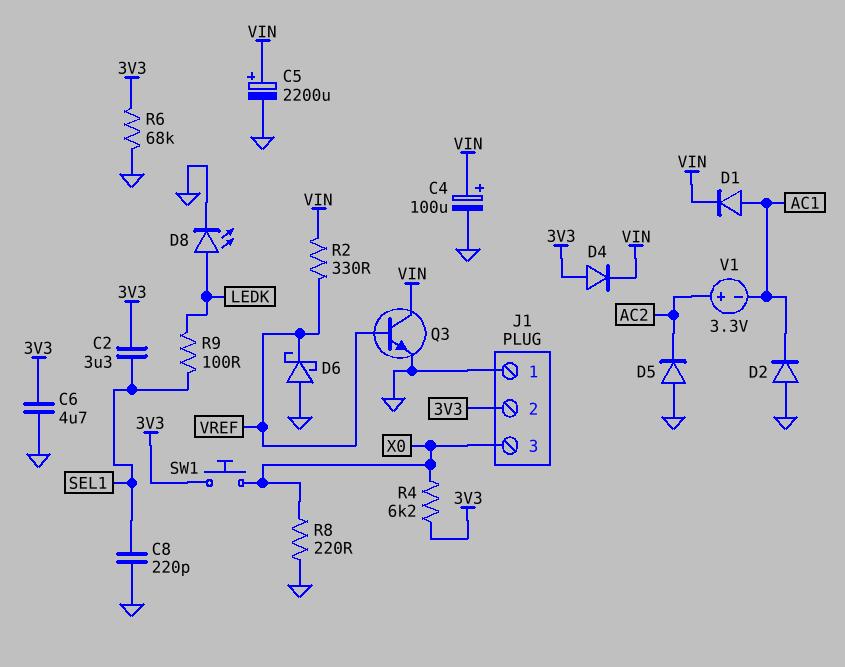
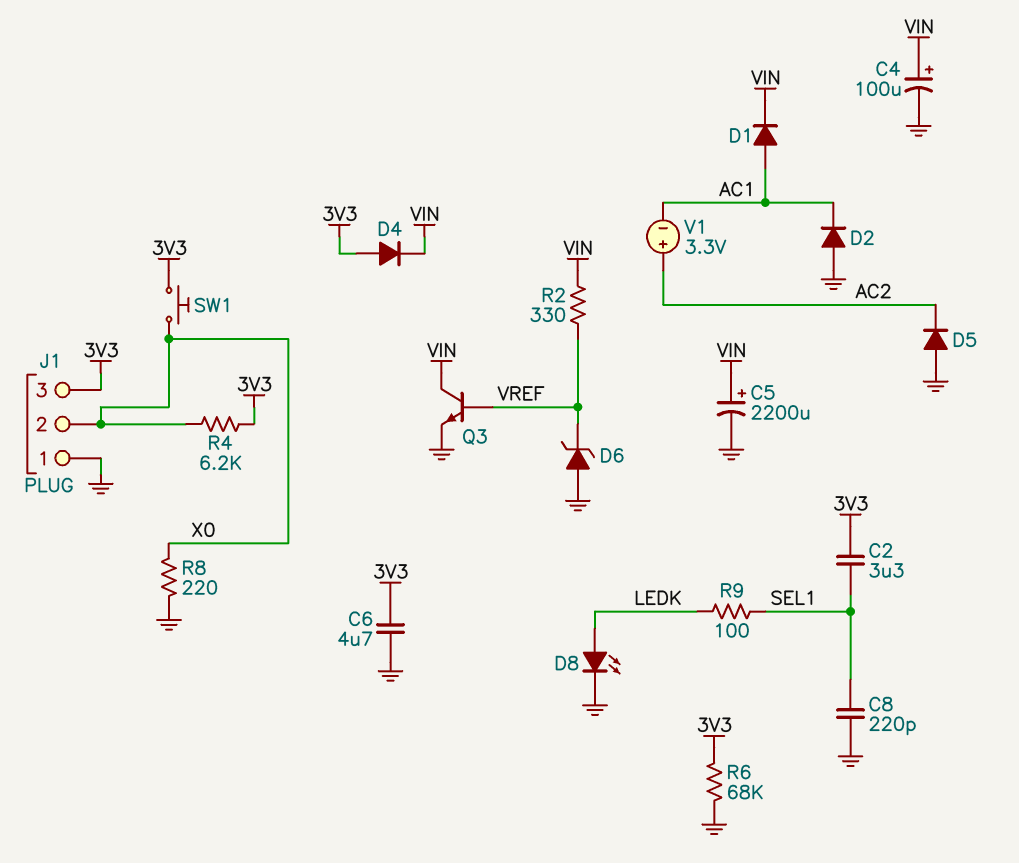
D6: schottky (A GND, K VREF) -> zener (A GND, K VREF)
J1 pin 2: 3V3 -> X0
J1 pin 3: X0 -> 3V3

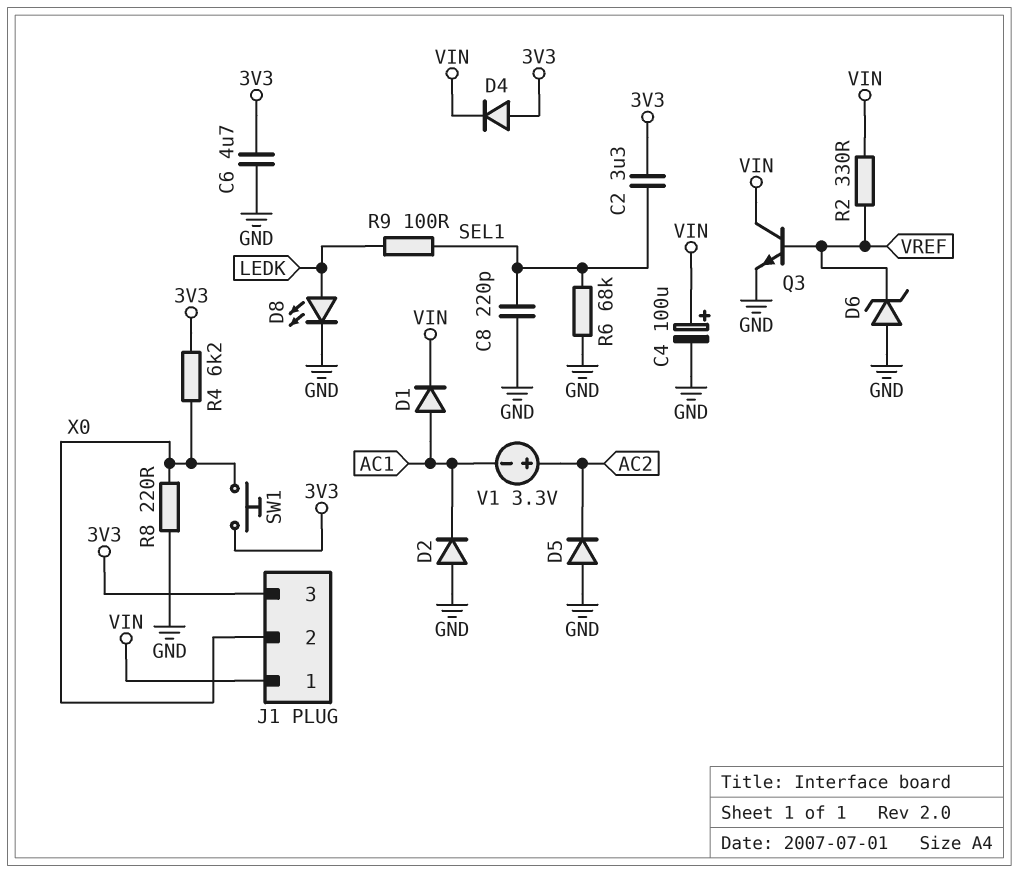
C5: 2200uF (plus VIN, minus GND) -> none
J1 pin 1: GND -> VIN
R6: 68k (3V3, GND) -> 68k (GND, SEL1)

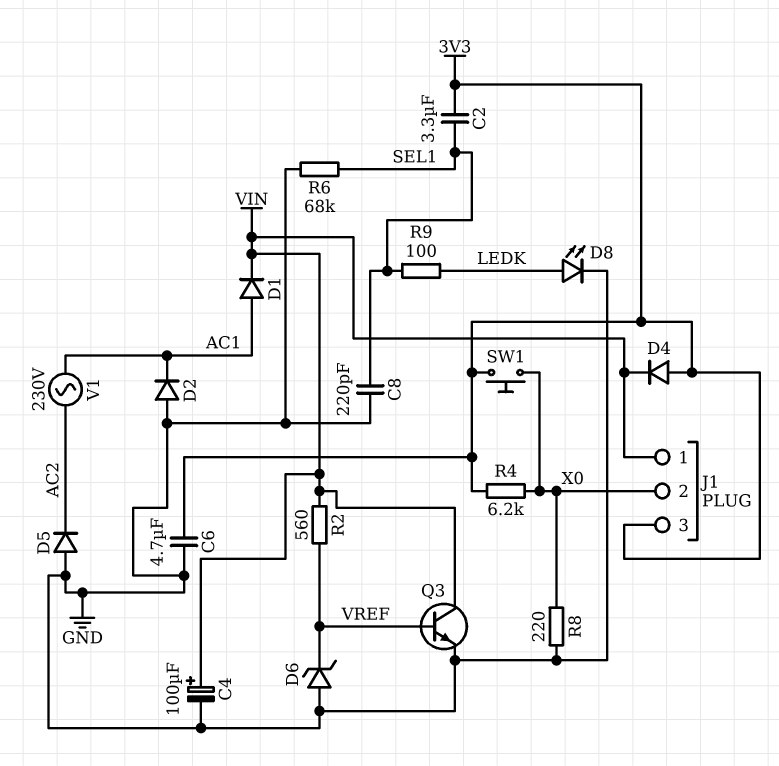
R2: 330 (VIN, VREF) -> 560 (VIN, VREF)
V1: 3.3V (plus AC2, minus AC1) -> AC 230V (AC1, AC2)

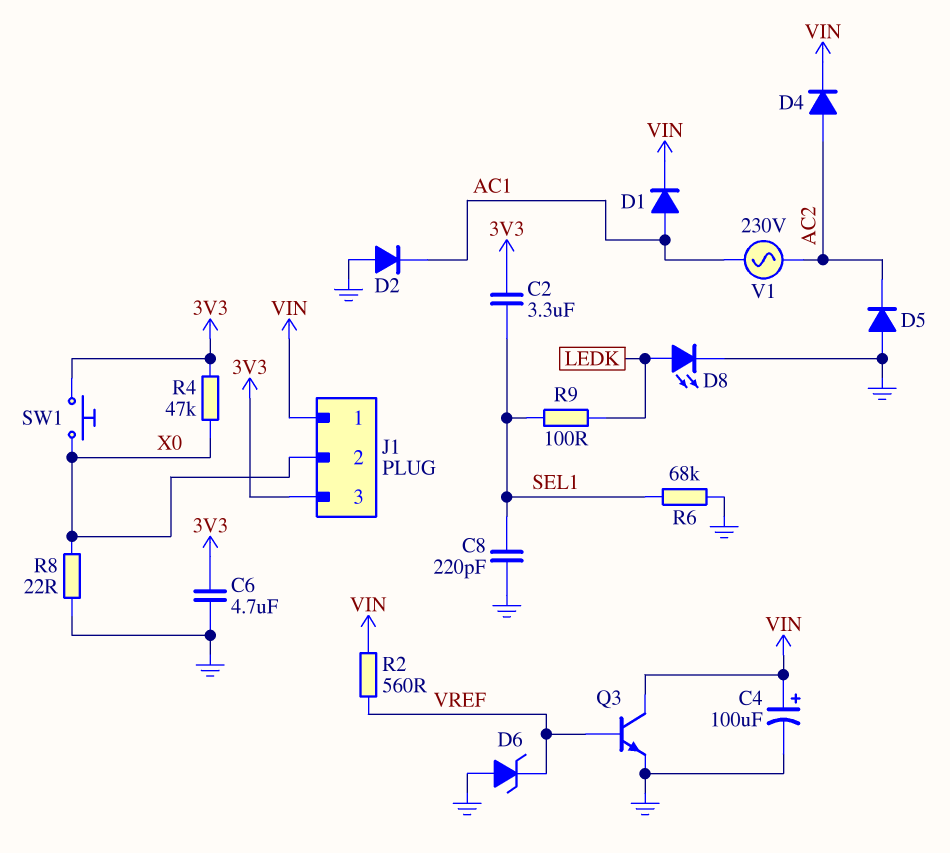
D4: diode (A 3V3, K VIN) -> diode (A AC2, K VIN)
R4: 6.2k (3V3, X0) -> 47k (3V3, X0)
R8: 220 (GND, X0) -> 22 (GND, X0)

